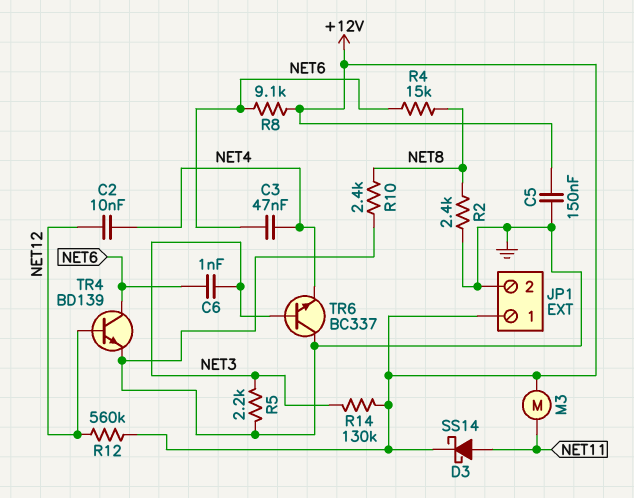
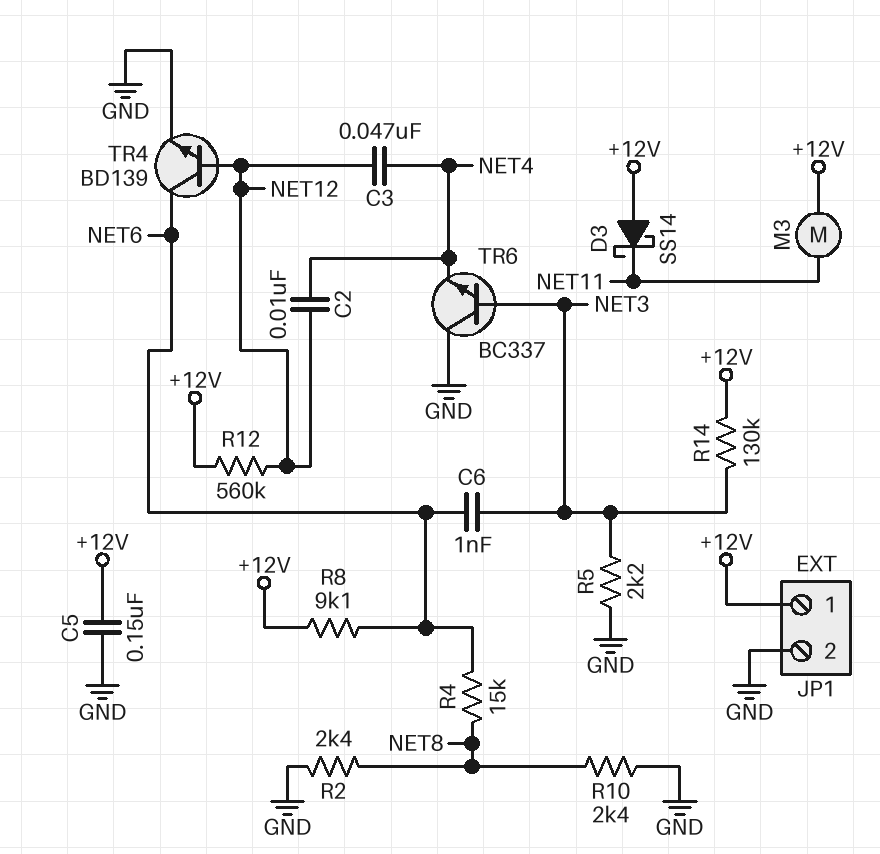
C3: 47nF (NET4, NET6) -> 47nF (NET4, NET12)
D3: schottky SS14 (A NET11, K +12V) -> schottky SS14 (A +12V, K NET11)

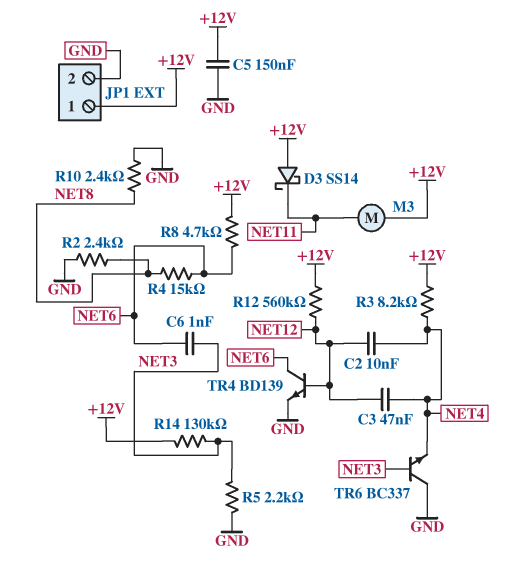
R3: none -> 8.2k (+12V, NET4)
R8: 9.1k (+12V, NET6) -> 4.7k (+12V, NET6)

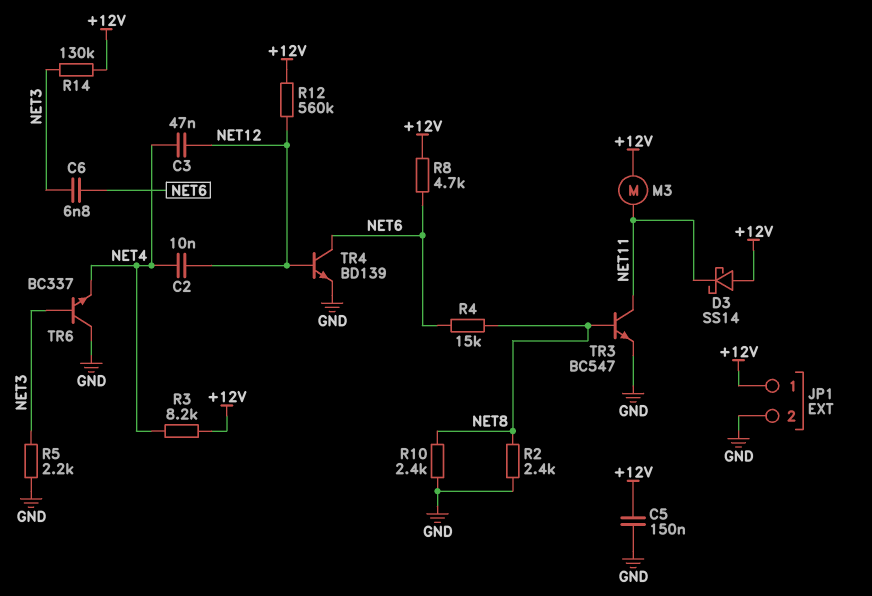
C6: 1nF (NET3, NET6) -> 6.8nF (NET3, NET6)
TR3: none -> NPN BC547 (B NET8, C NET11, E GND)

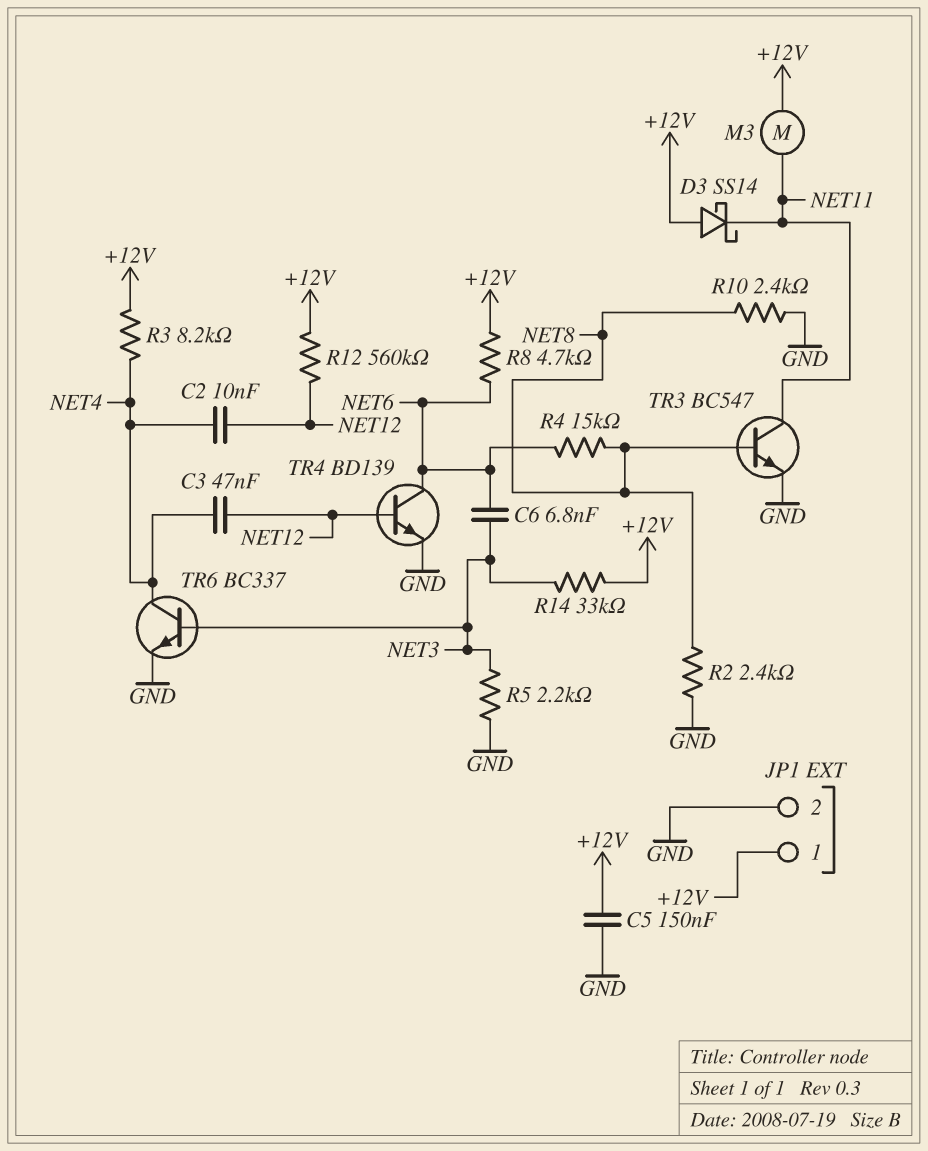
R14: 130k (+12V, NET3) -> 33k (+12V, NET3)
TR6: NPN BC337 (B NET3, C GND, E NET4) -> NPN BC337 (B NET3, C NET4, E GND)

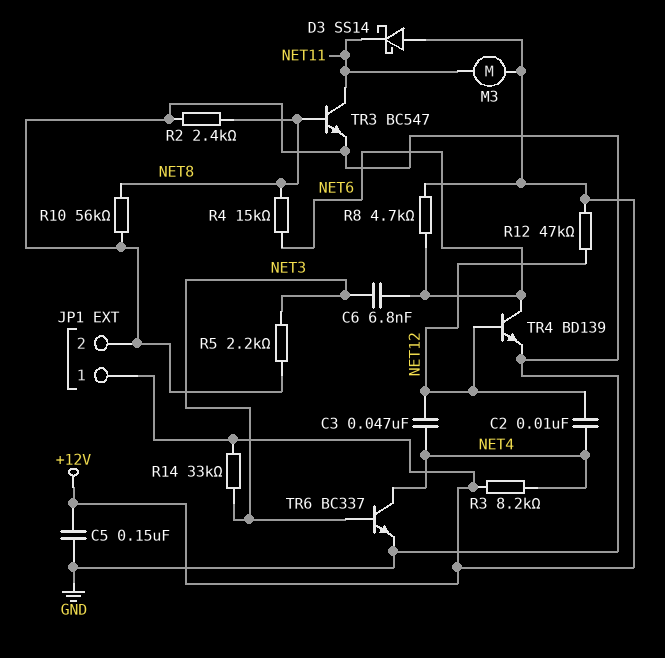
R10: 2.4k (GND, NET8) -> 56k (GND, NET8)
R12: 560k (+12V, NET12) -> 47k (+12V, NET12)

